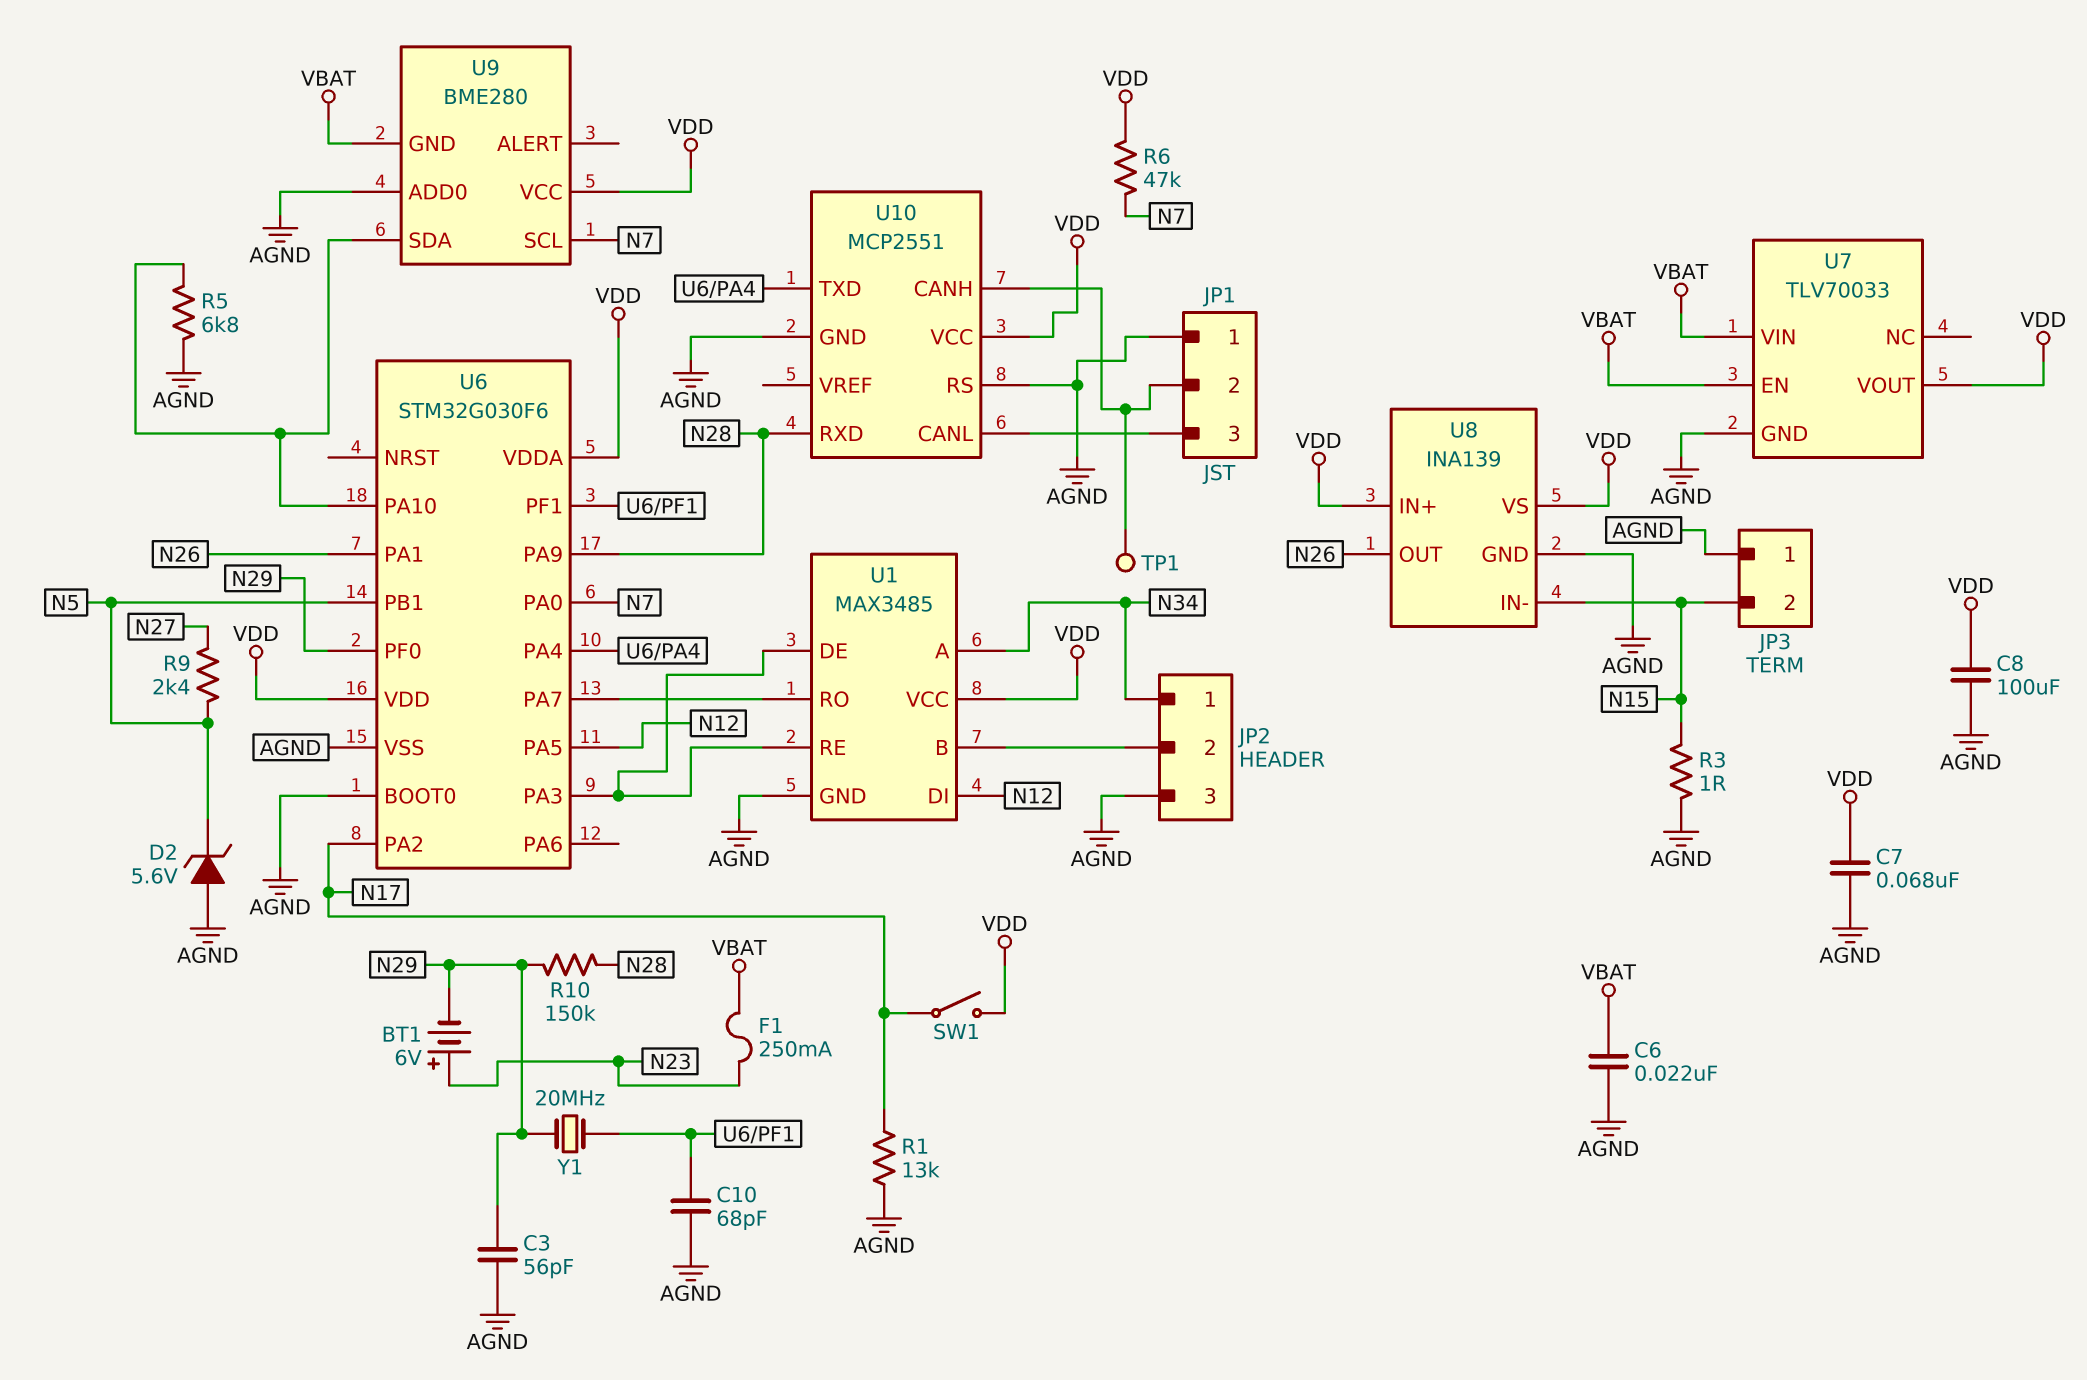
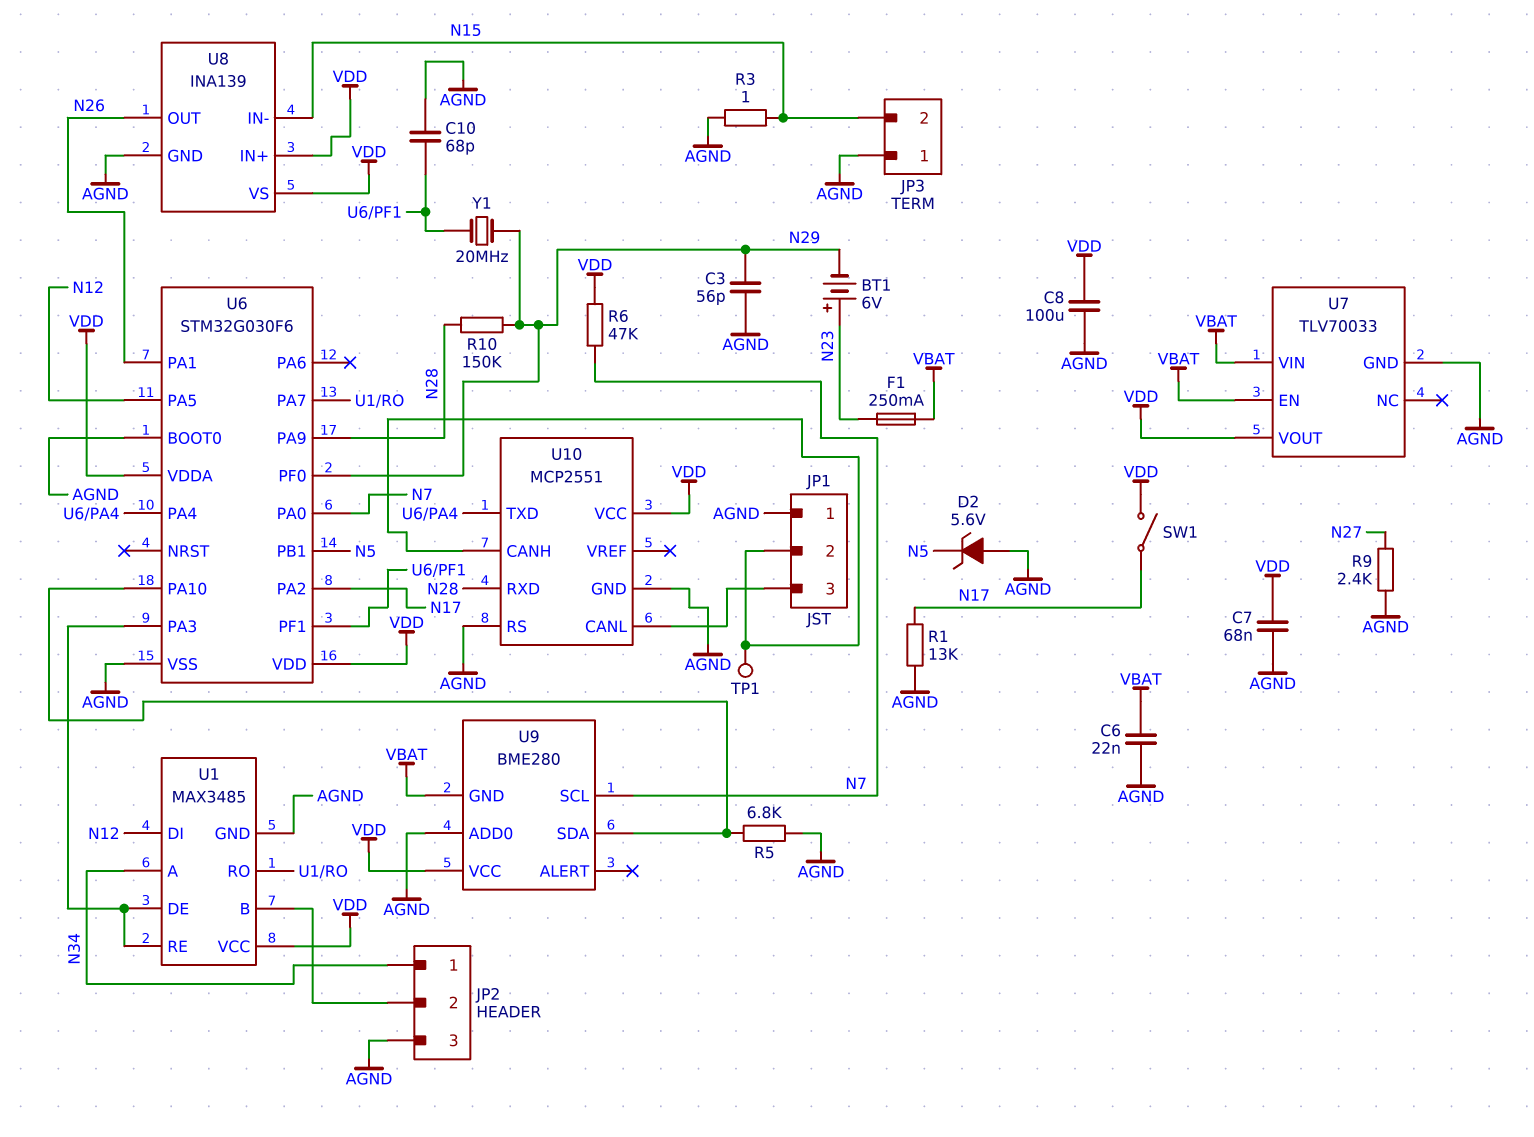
R9: 2.4k (N5, N27) -> 2.4k (AGND, N27)

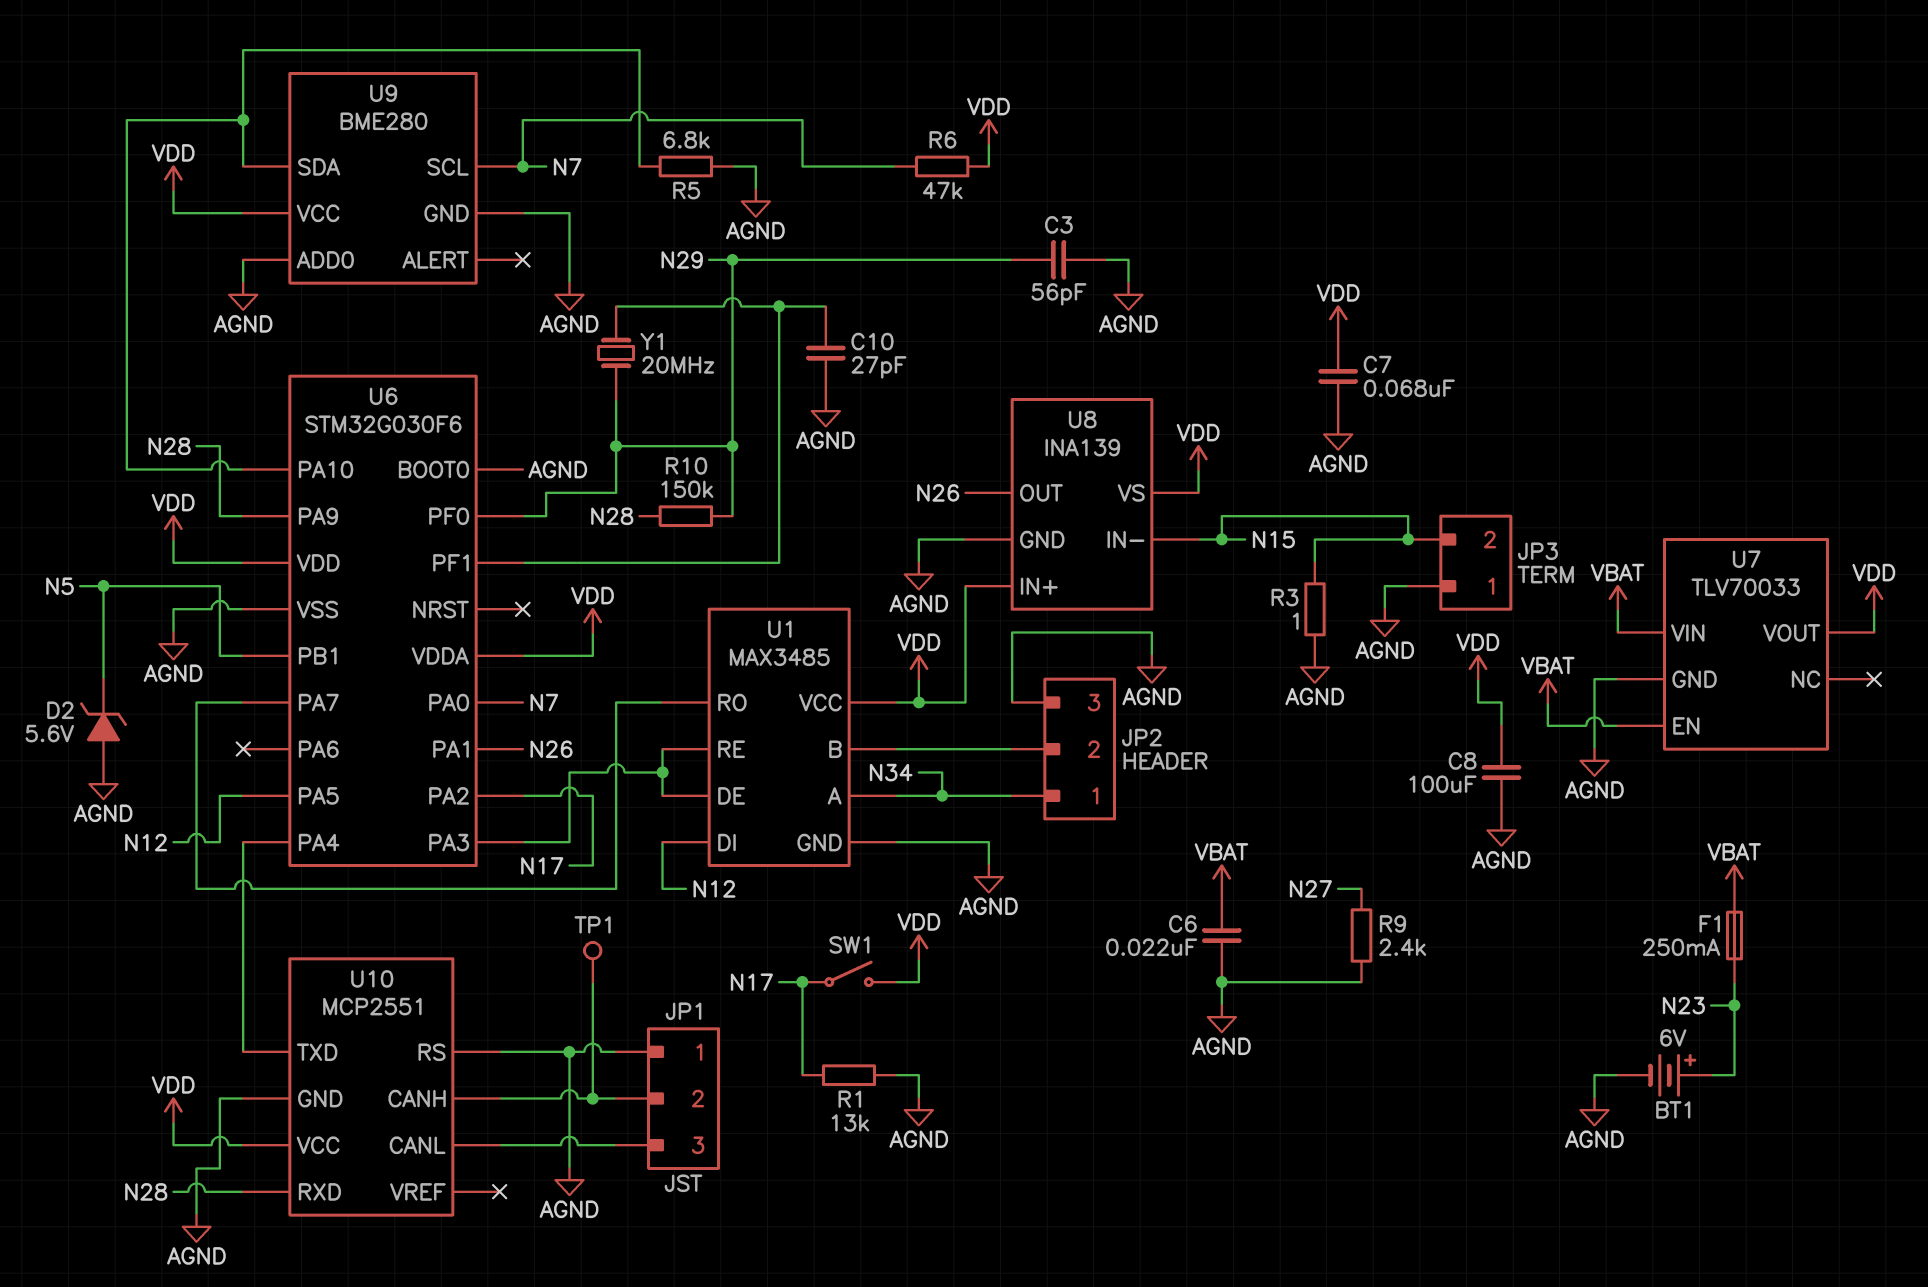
BT1: 6V (plus N23, minus N29) -> 6V (plus N23, minus AGND)
C10: 68pF (AGND, U6/PF1) -> 27pF (AGND, U6/PF1)
U9 pin GND: VBAT -> AGND

